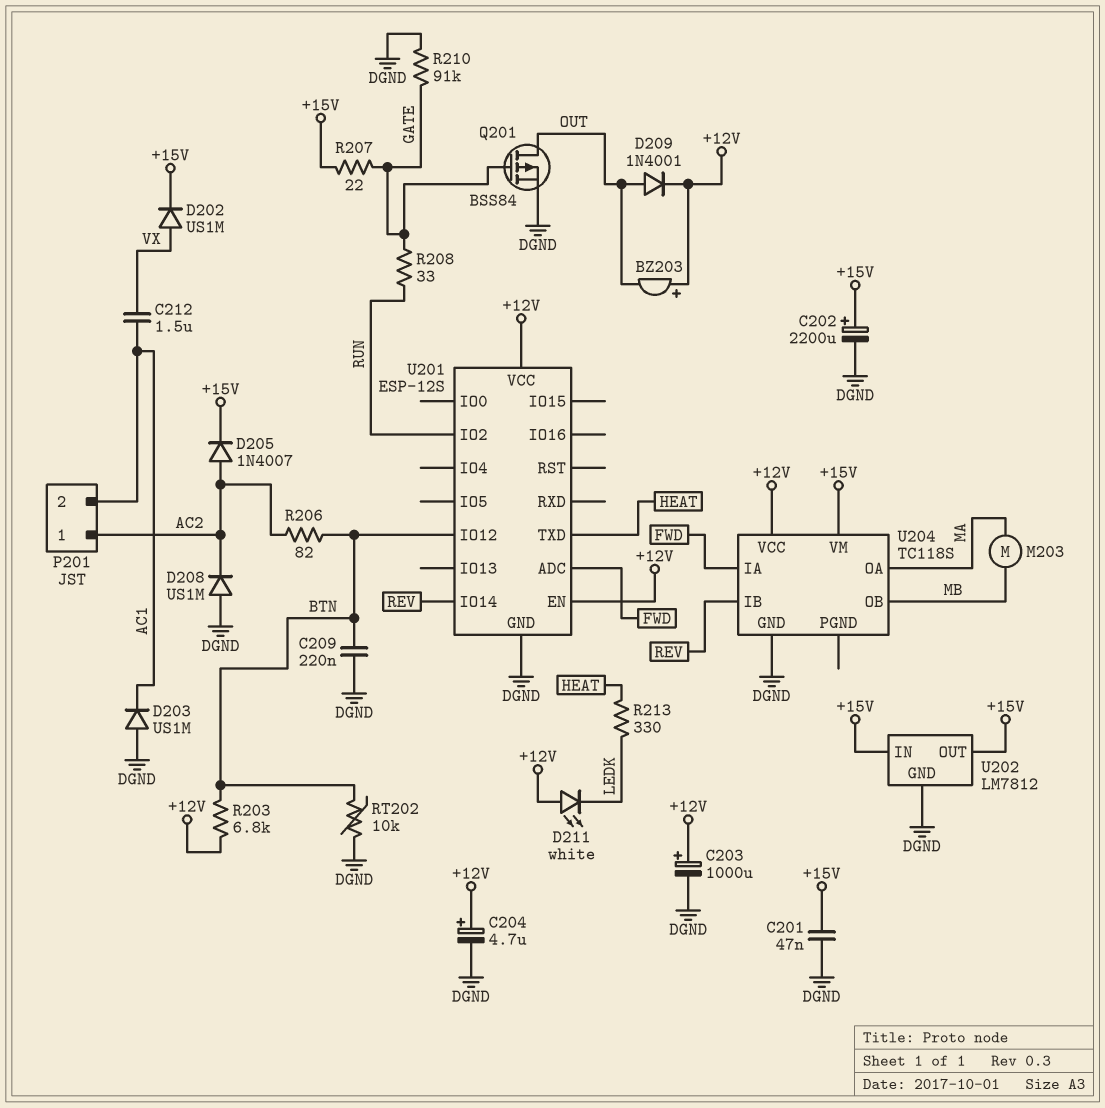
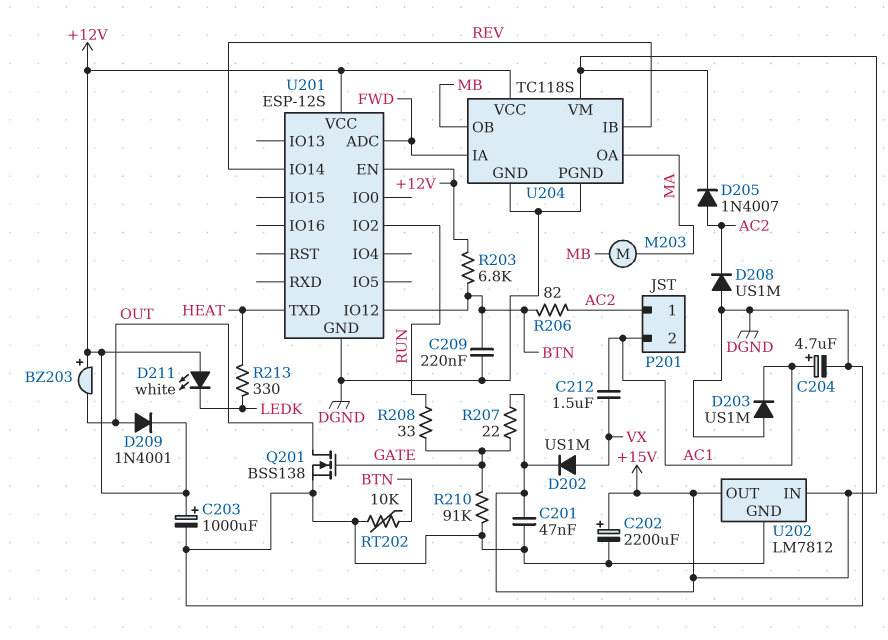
C204: 4.7uF (plus +12V, minus DGND) -> 4.7uF (plus AC1, minus DGND)
Q201: PMOS BSS84 (G GATE, D OUT, S DGND) -> NMOS BSS138 (G GATE, D OUT, S DGND)
U204 pin PGND: none -> DGND

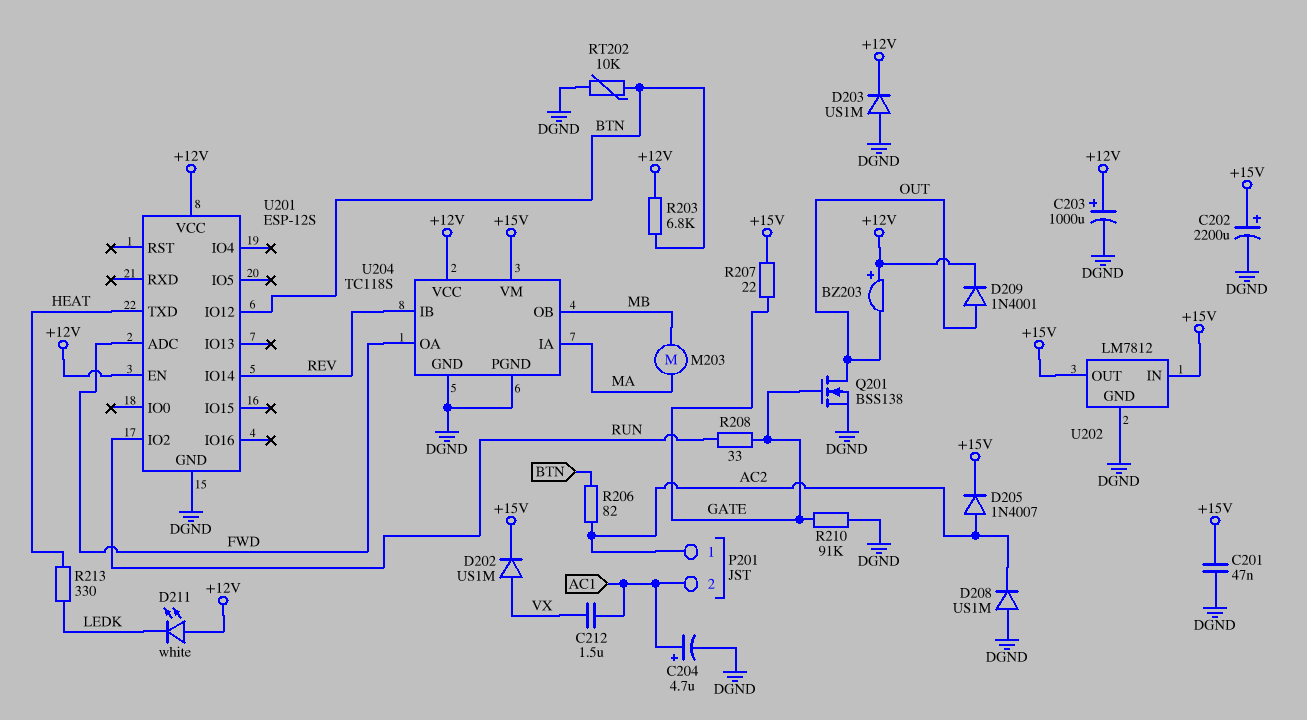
C209: 220nF (BTN, DGND) -> none
D203: diode US1M (A DGND, K AC1) -> diode US1M (A DGND, K +12V)
U204 pin IA: FWD -> MA
U204 pin OA: MA -> FWD

